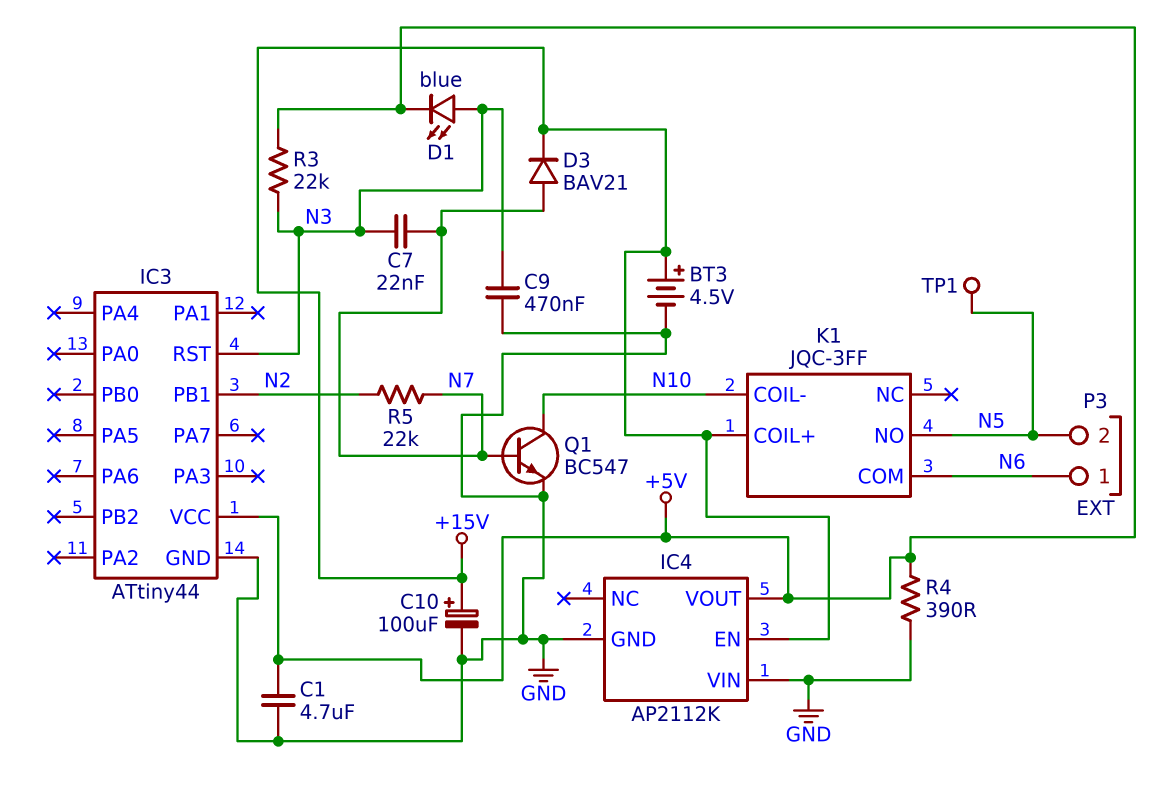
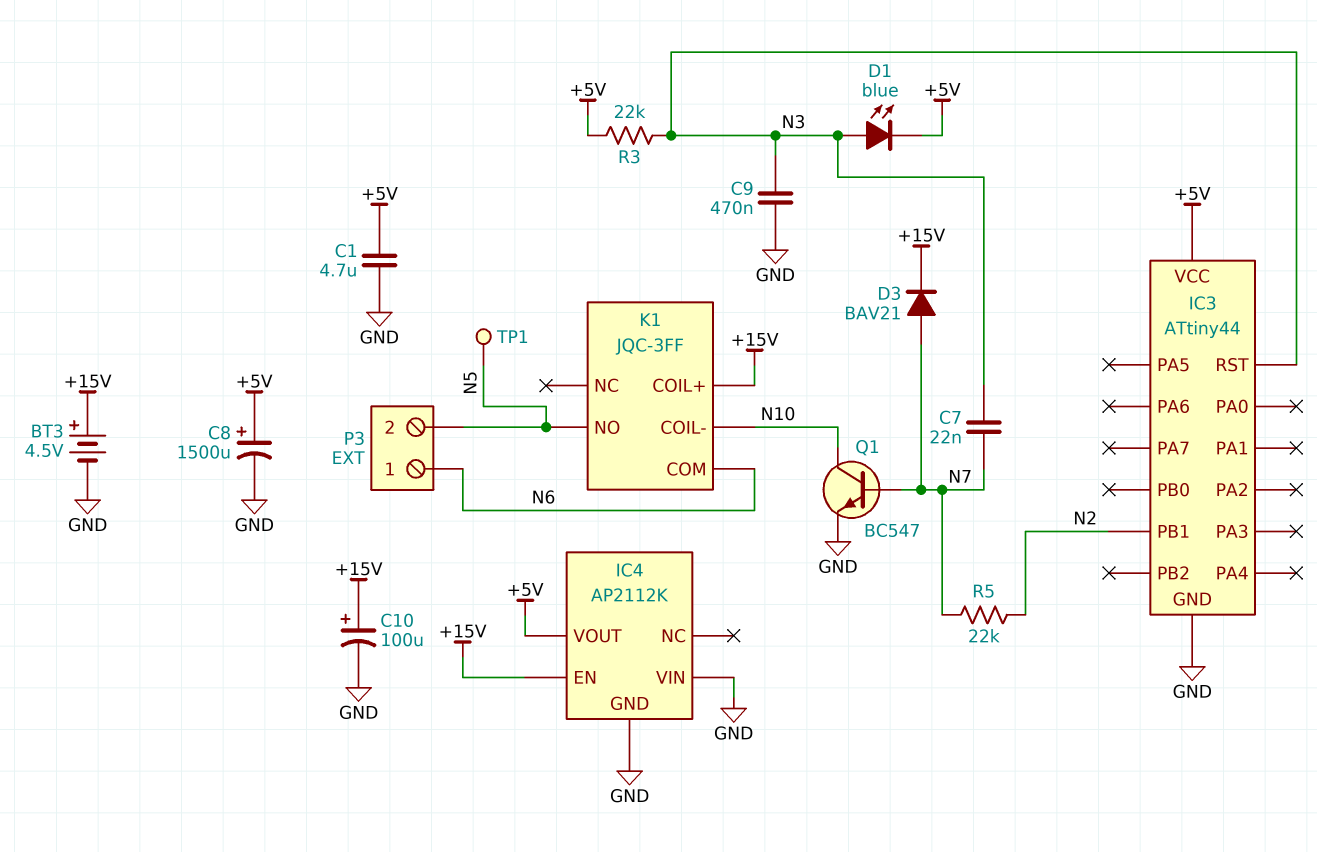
C8: none -> 1500uF (plus +5V, minus GND)
R4: 390 (+5V, GND) -> none

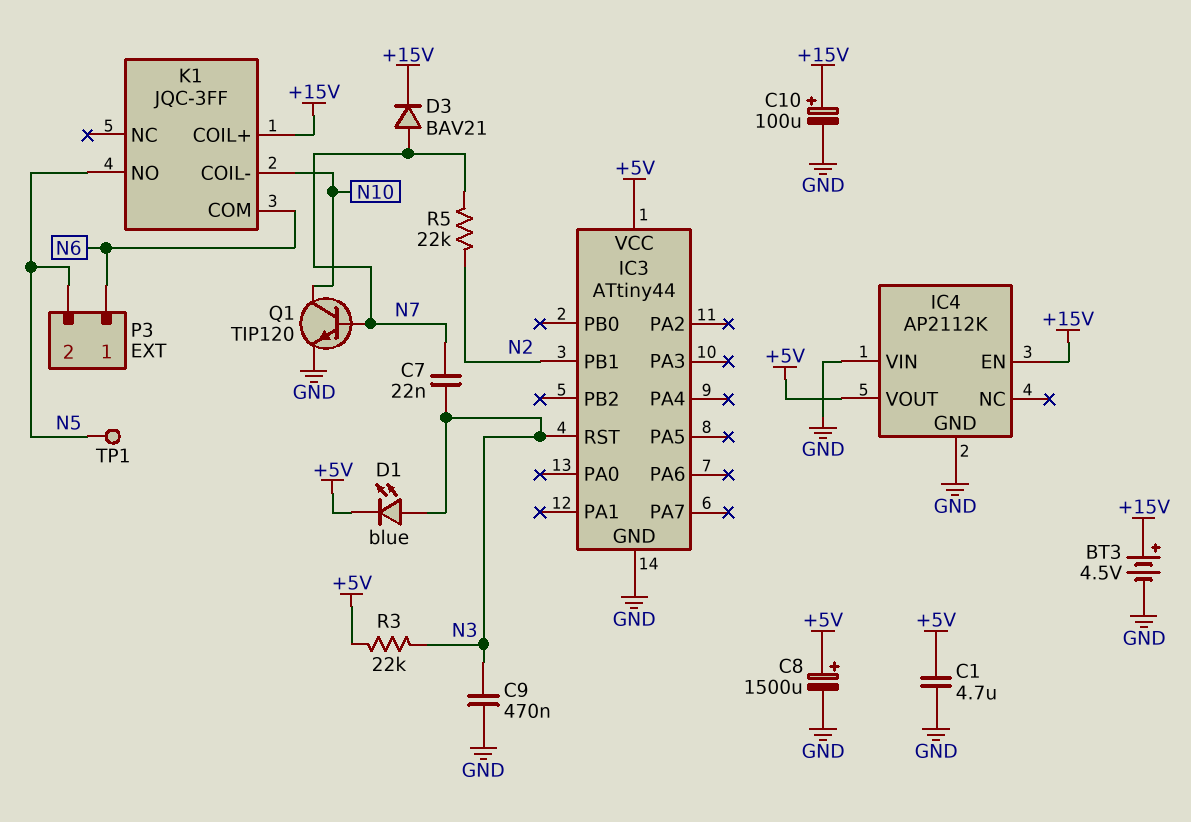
Q1: NPN BC547 (B N7, C N10, E GND) -> NPN TIP120 (B N7, C N10, E GND)

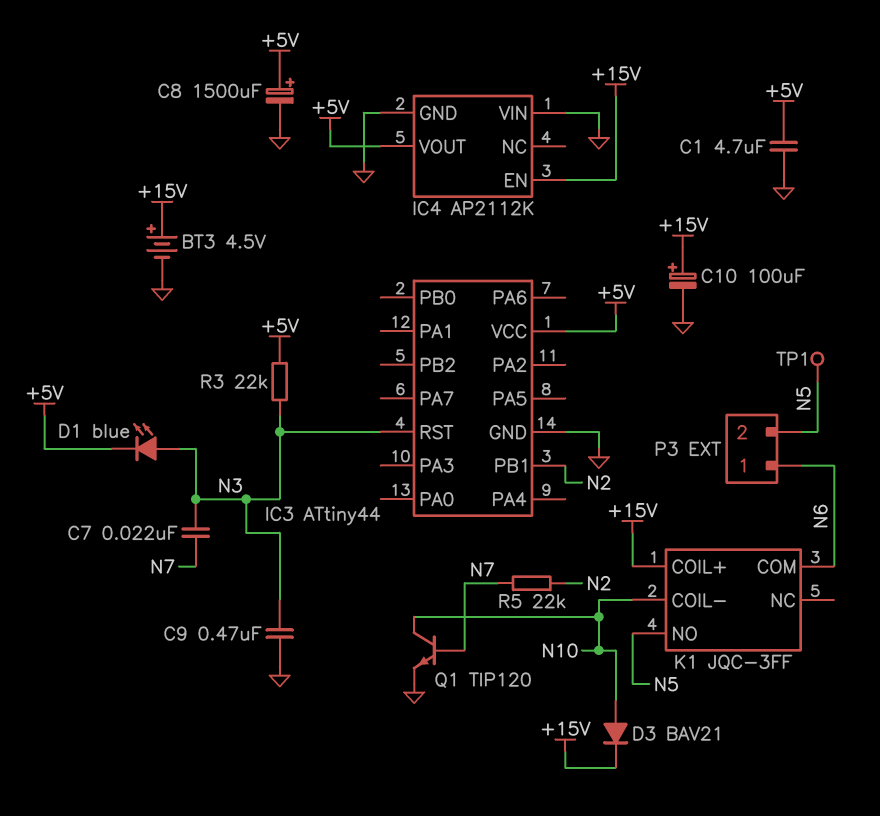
D3: diode BAV21 (A N7, K +15V) -> diode BAV21 (A N10, K +15V)

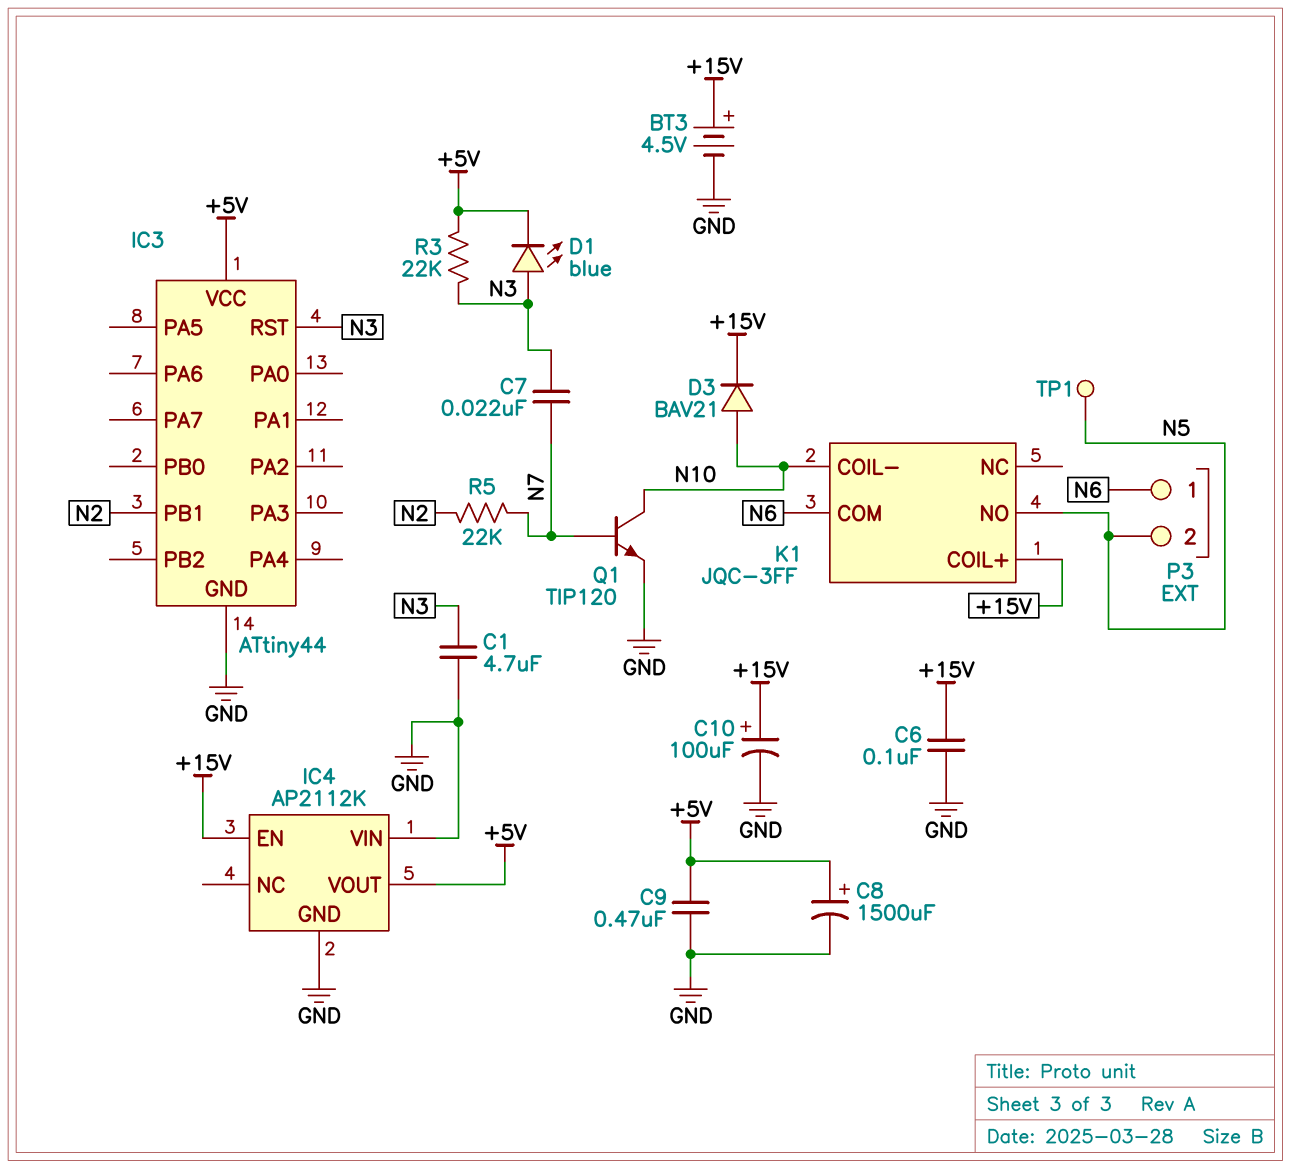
C1: 4.7uF (+5V, GND) -> 4.7uF (GND, N3)
C6: none -> 100nF (+15V, GND)
C9: 470nF (GND, N3) -> 470nF (+5V, GND)

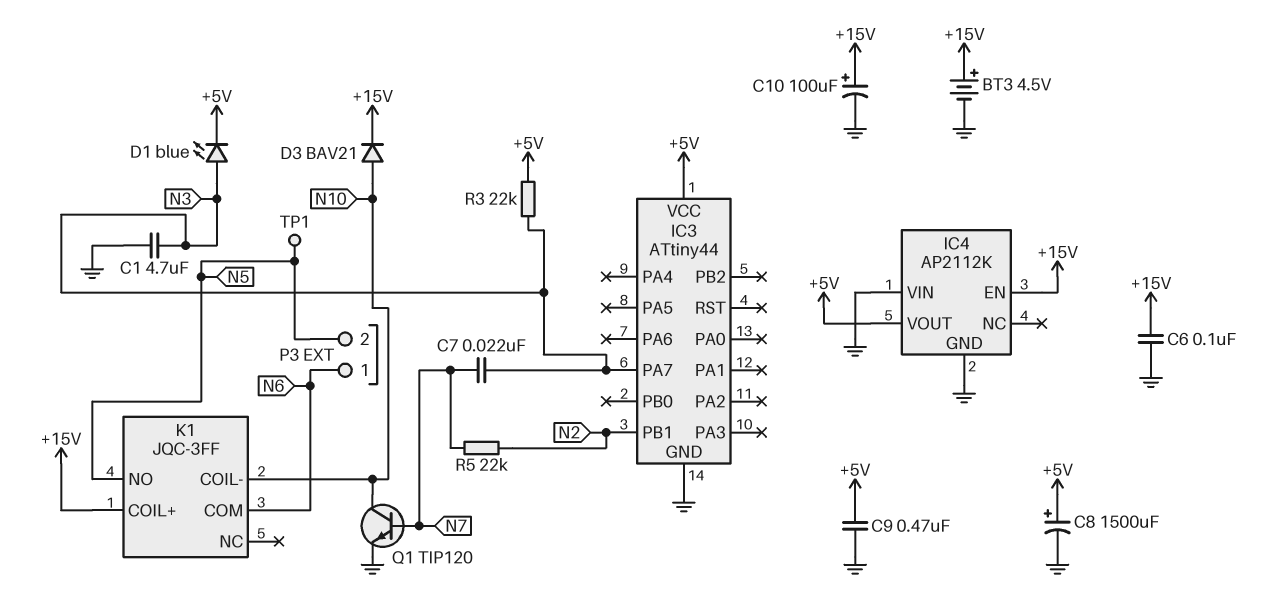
IC3 pin PA7: none -> N3
IC3 pin RST: N3 -> none

